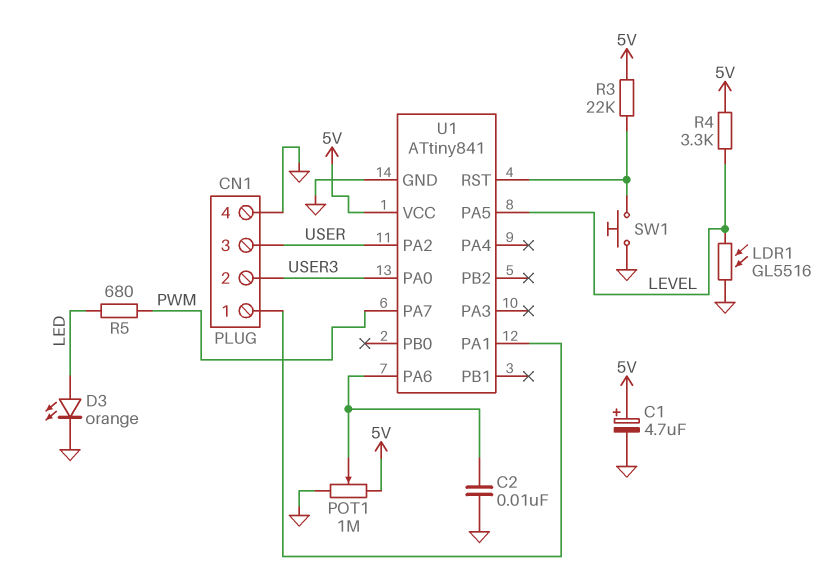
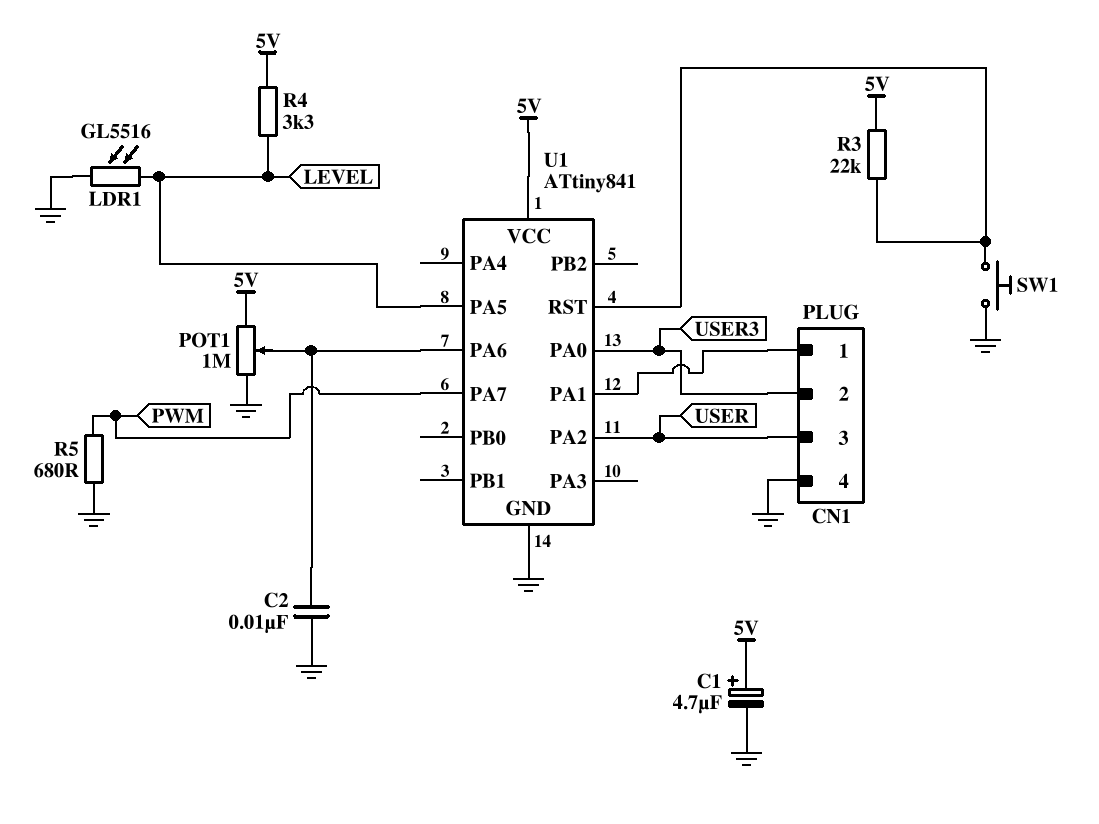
D3: LED orange (A LED, K GND) -> none
R5: 680 (LED, PWM) -> 680 (GND, PWM)

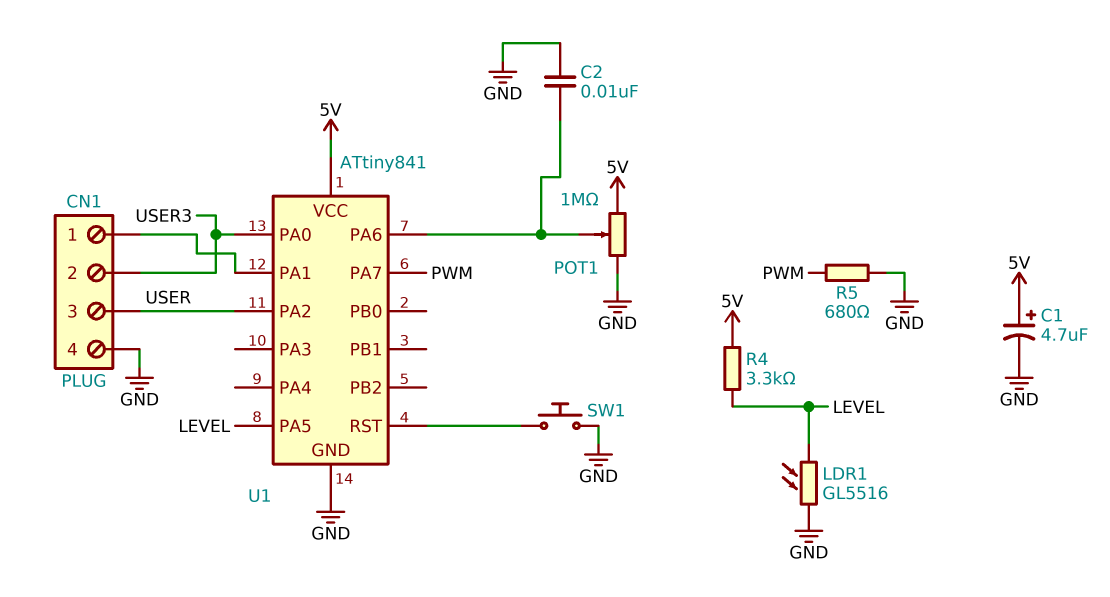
R3: 22k (5V, U1/RST) -> none

